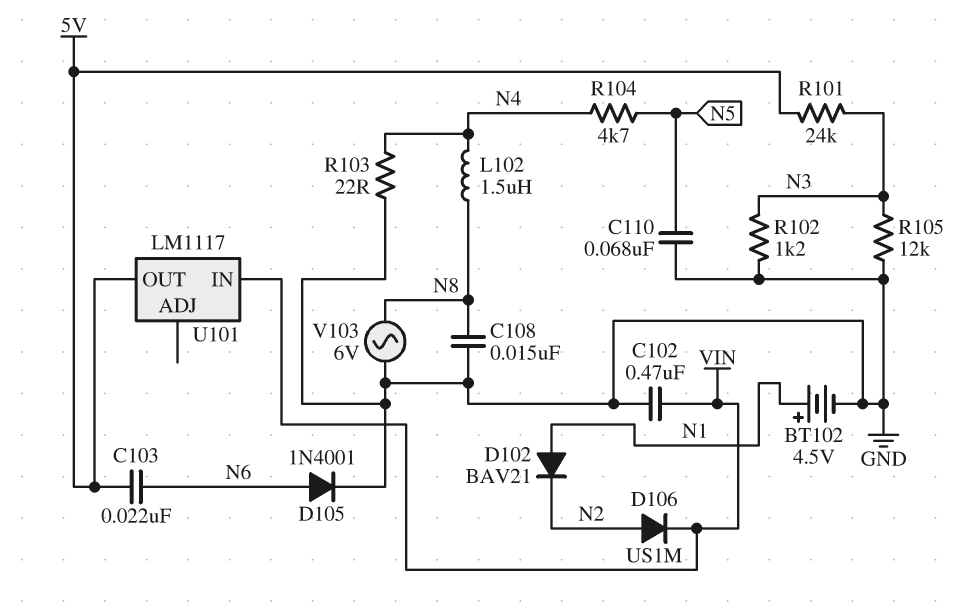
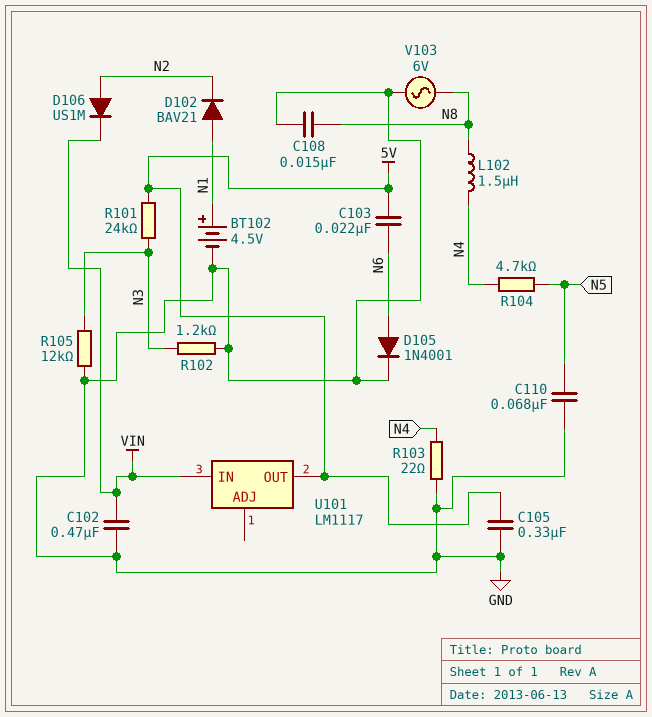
C105: none -> 330nF (5V, GND)

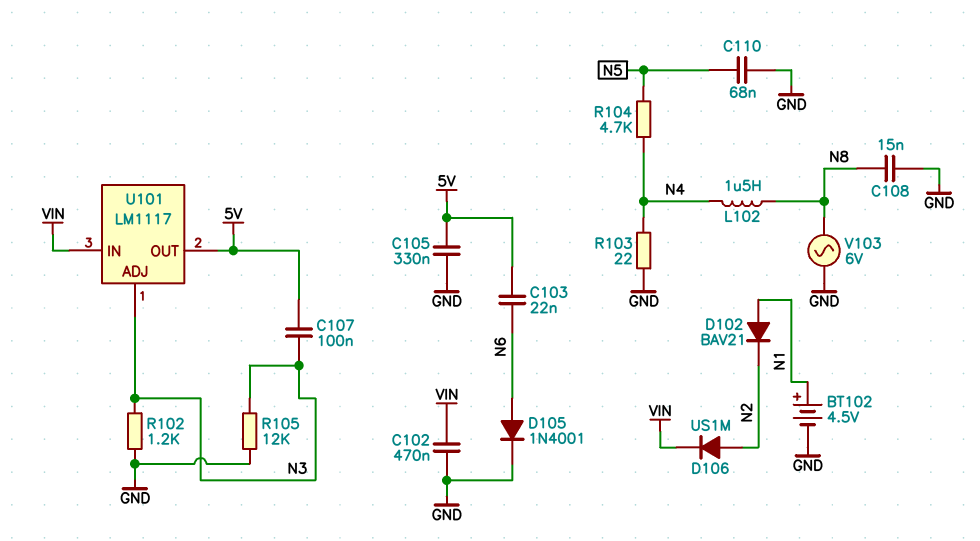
C107: none -> 100nF (5V, N3)
R101: 24k (5V, N3) -> none
U101 pin ADJ: none -> N3

